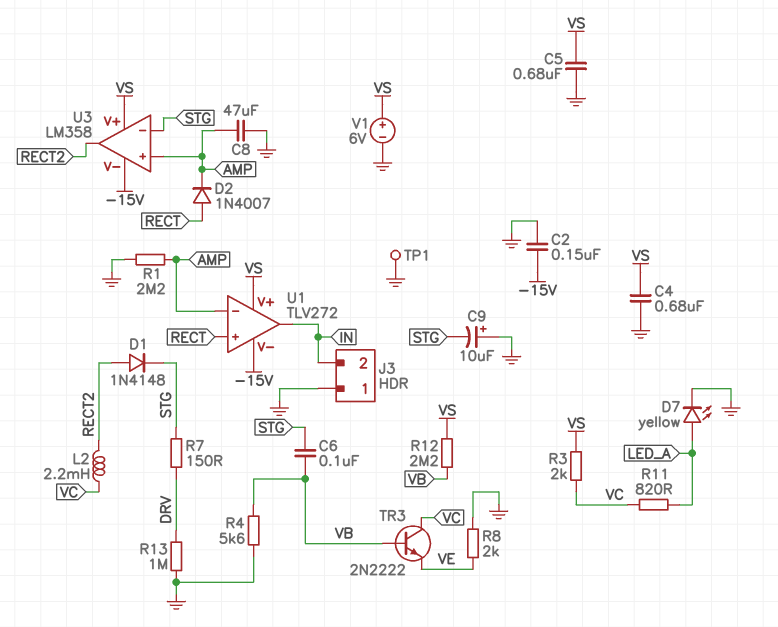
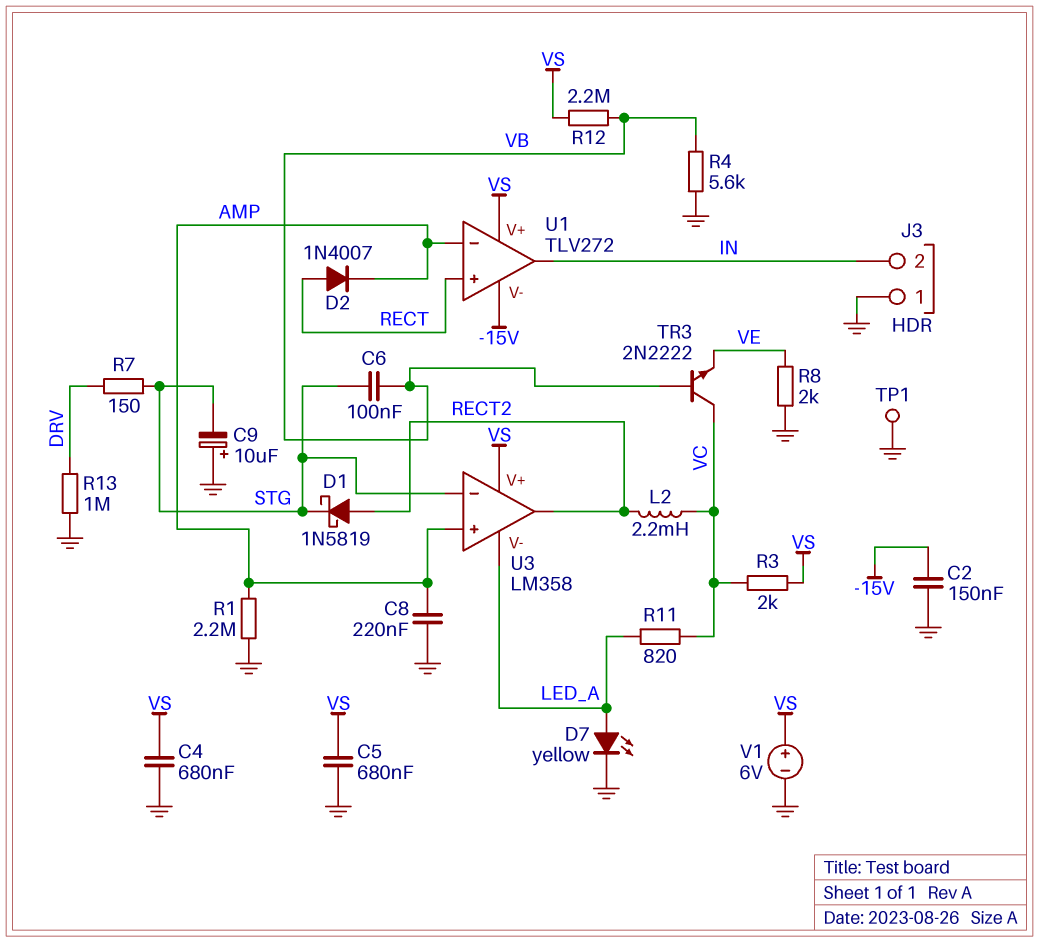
C8: 47uF (AMP, GND) -> 220nF (AMP, GND)
D1: diode 1N4148 (A RECT2, K STG) -> schottky 1N5819 (A RECT2, K STG)
U3 pin V-: -15V -> LED_A

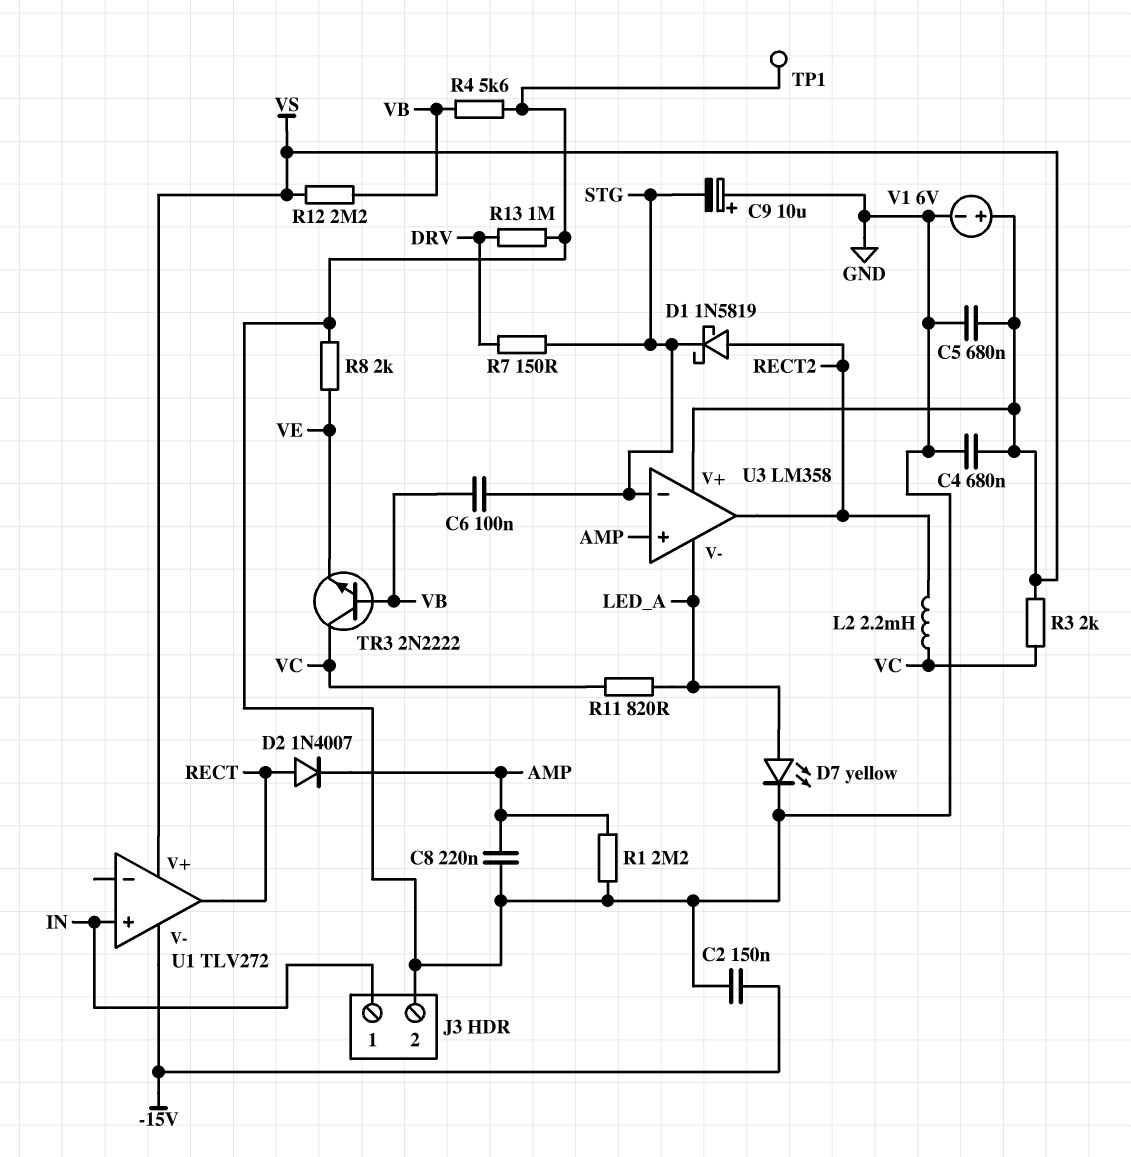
J3 pin 1: GND -> IN
J3 pin 2: IN -> GND
U1 pin in+: RECT -> IN
U1 pin in-: AMP -> none
U1 pin out: IN -> RECT

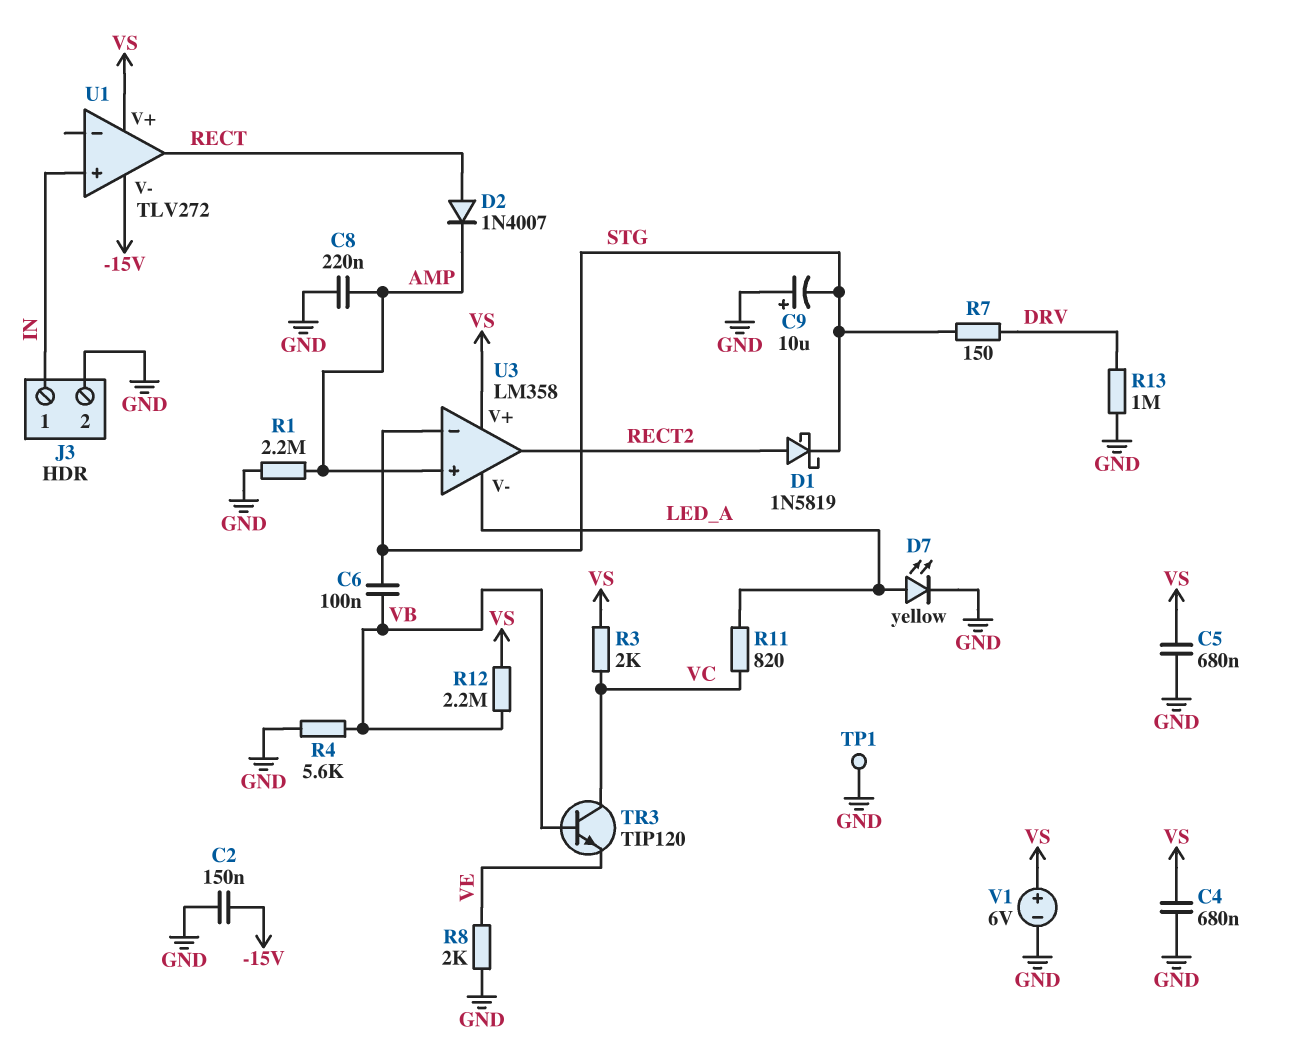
L2: 2.2mH (RECT2, VC) -> none
TR3: NPN 2N2222 (B VB, C VC, E VE) -> NPN TIP120 (B VB, C VC, E VE)

